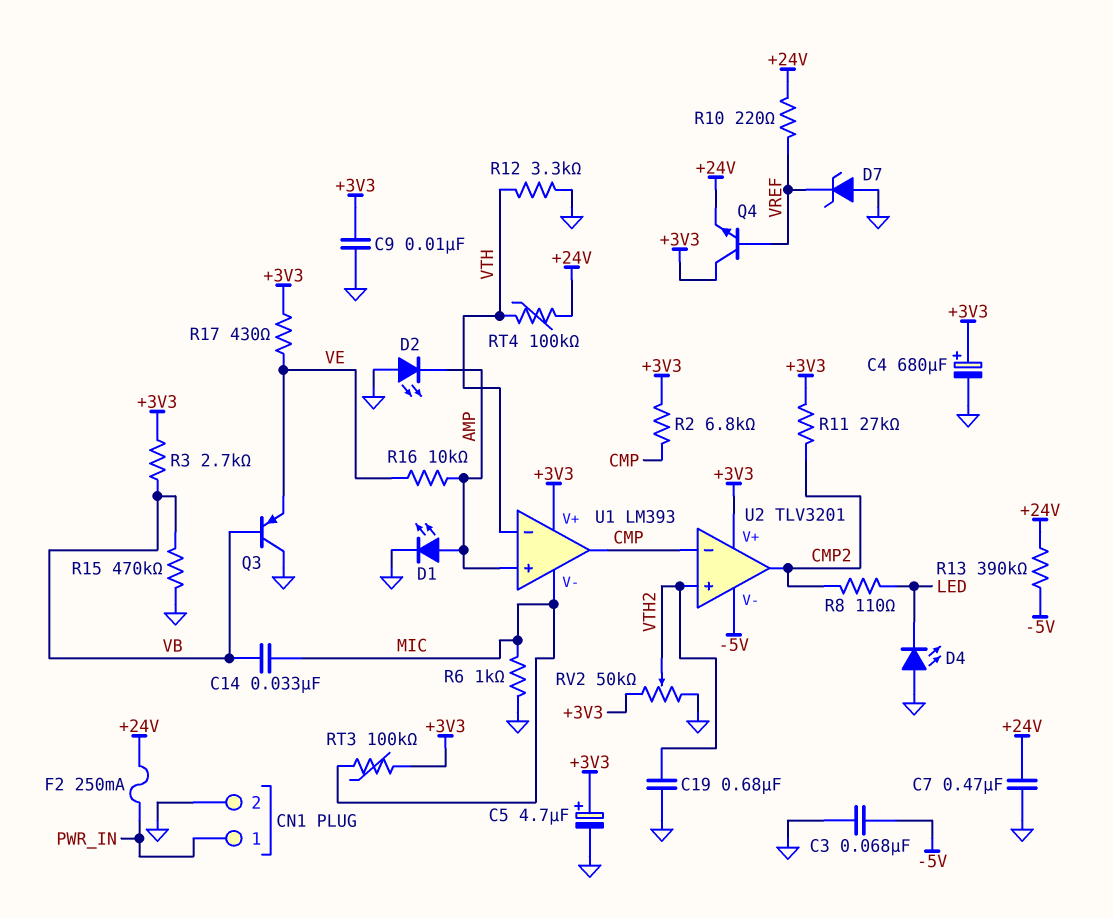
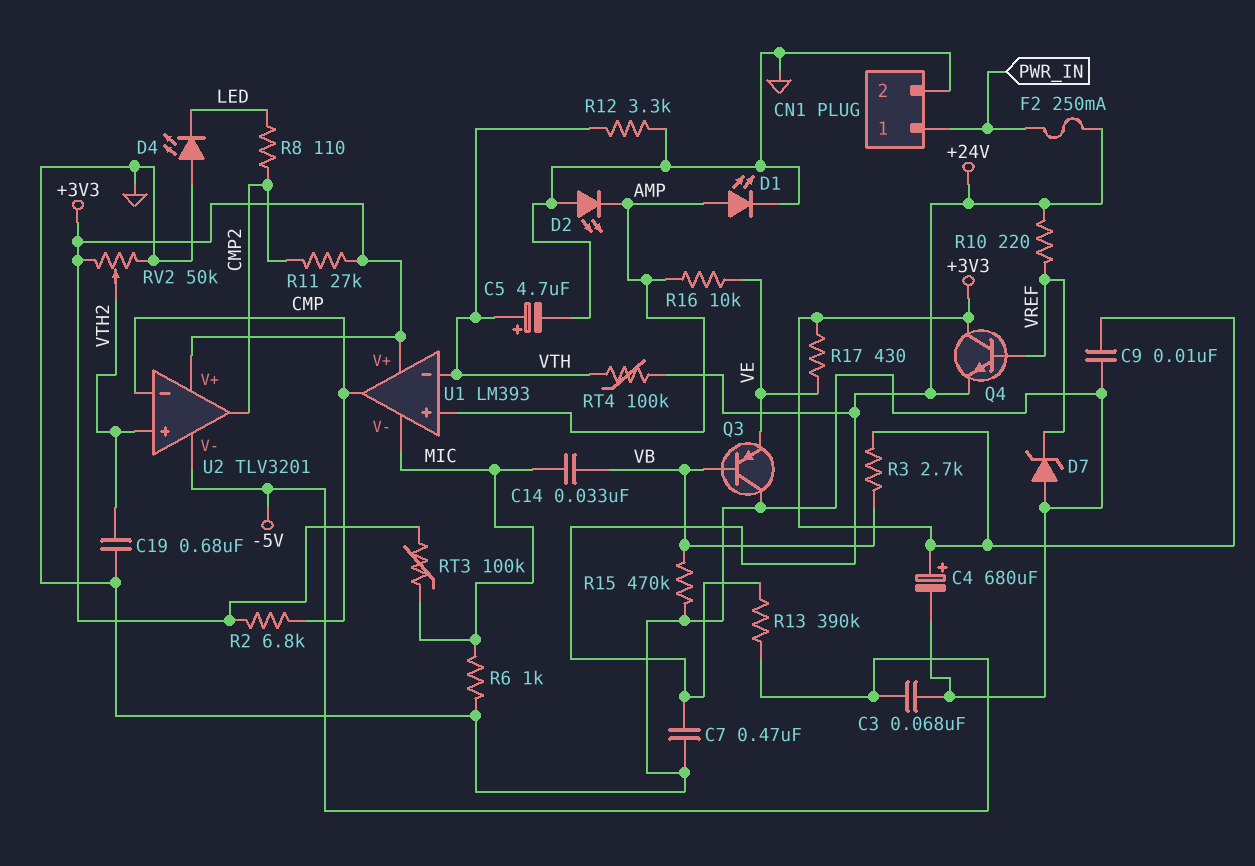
C5: 4.7uF (plus +3V3, minus GND) -> 4.7uF (plus VTH, minus GND)

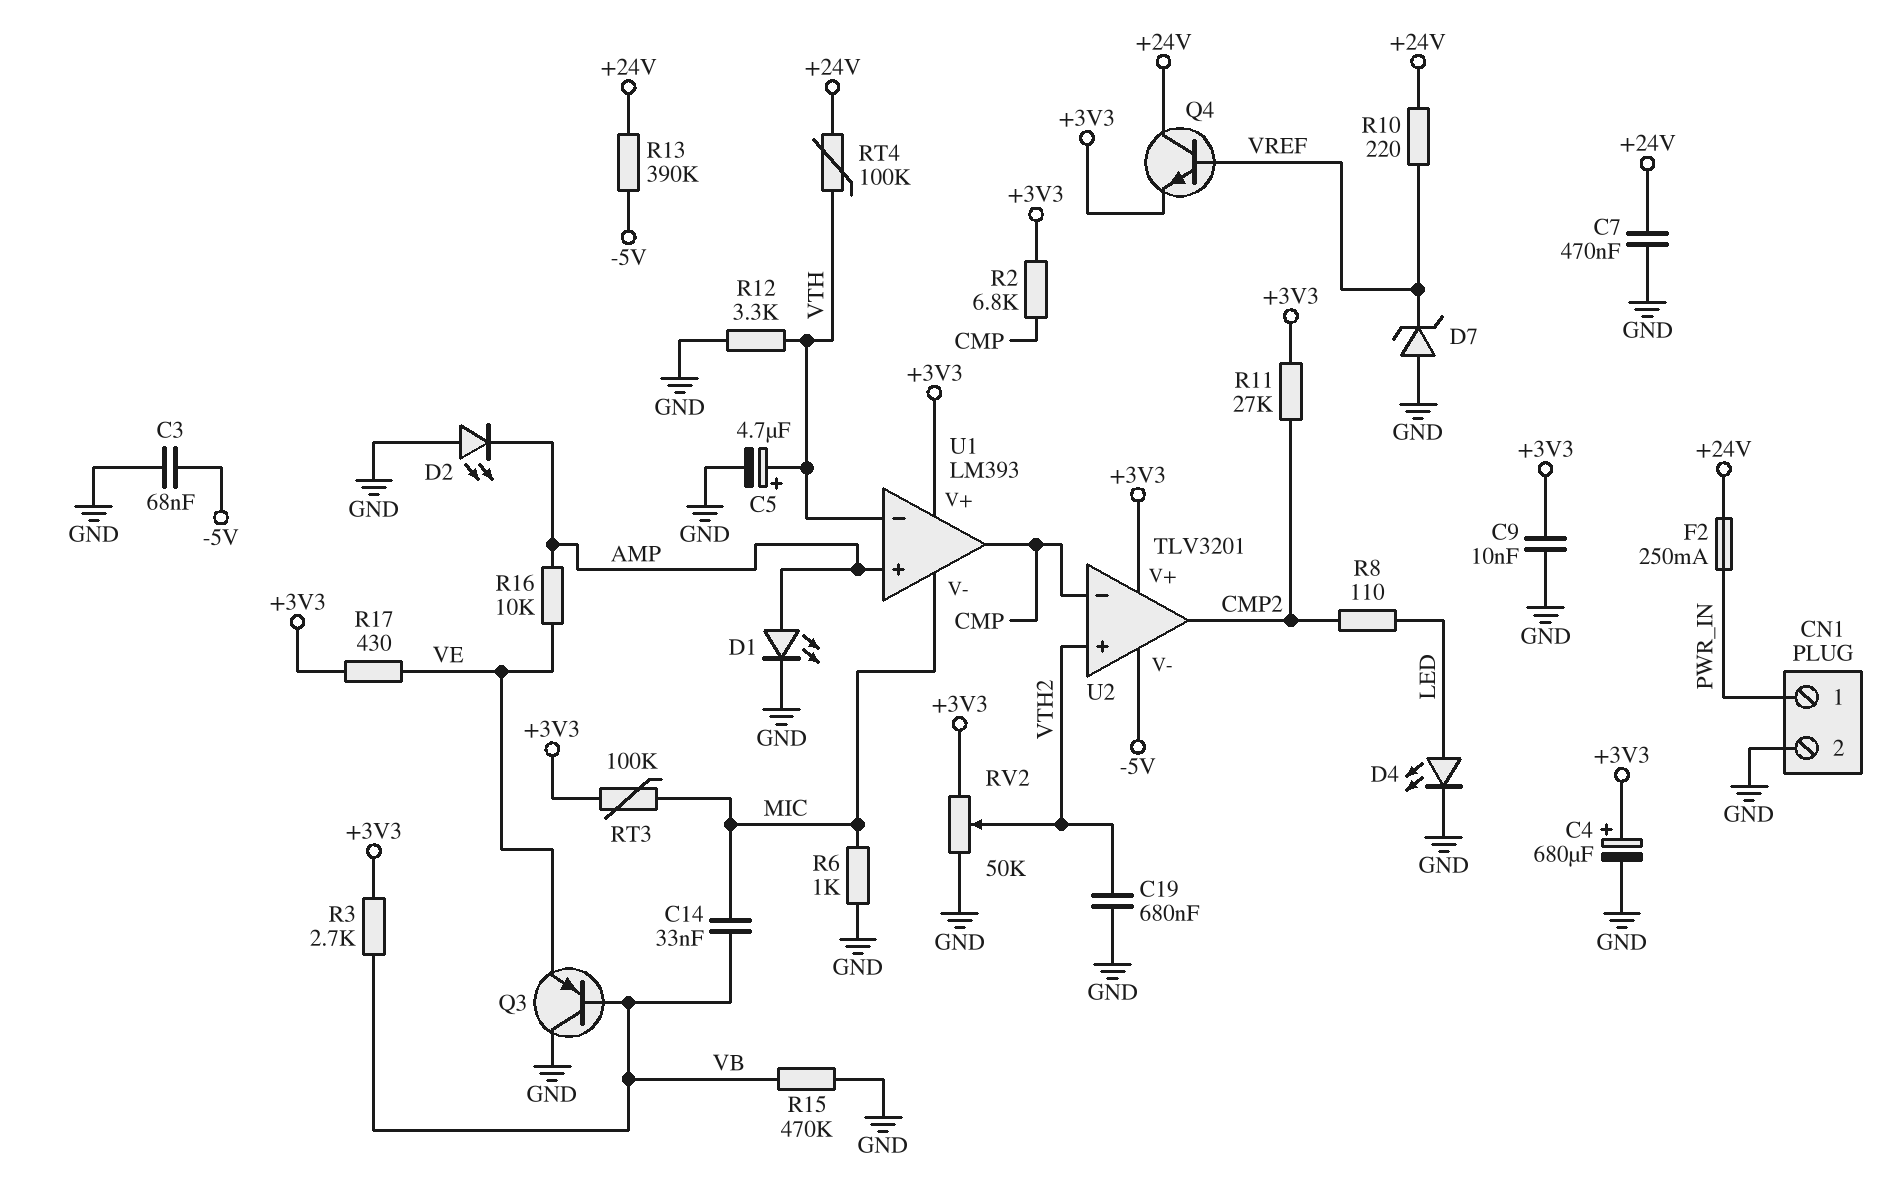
D4: LED (A GND, K LED) -> LED (A LED, K GND)
Q4: NPN (B VREF, C +3V3, E +24V) -> NPN (B VREF, C +24V, E +3V3)

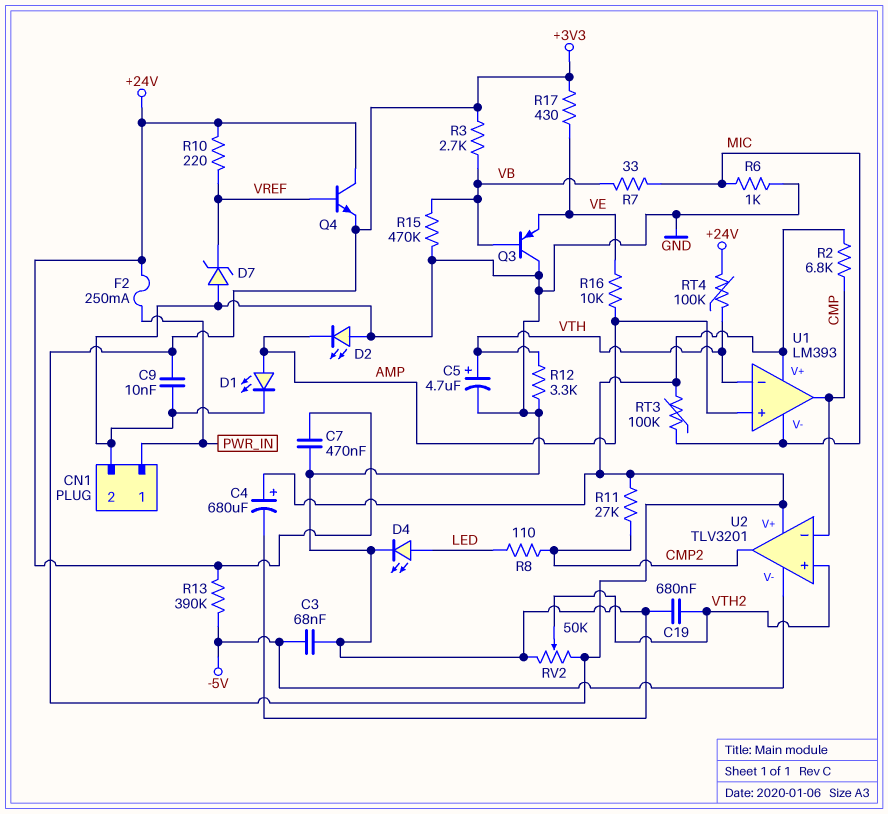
C14: 33nF (MIC, VB) -> none
R7: none -> 33 (MIC, VB)

